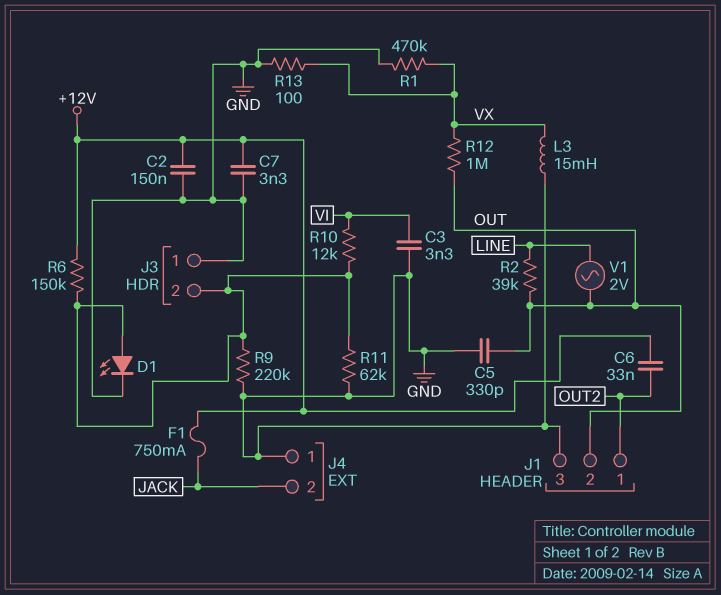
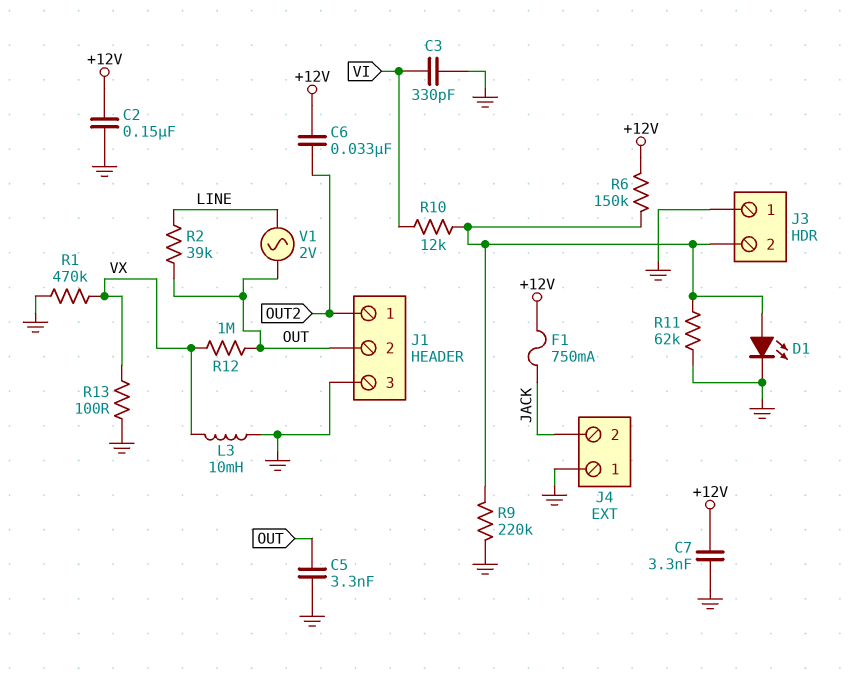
C3: 3.3nF (GND, VI) -> 330pF (GND, VI)
C5: 330pF (GND, OUT) -> 3.3nF (GND, OUT)
L3: 15mH (GND, VX) -> 10mH (GND, VX)

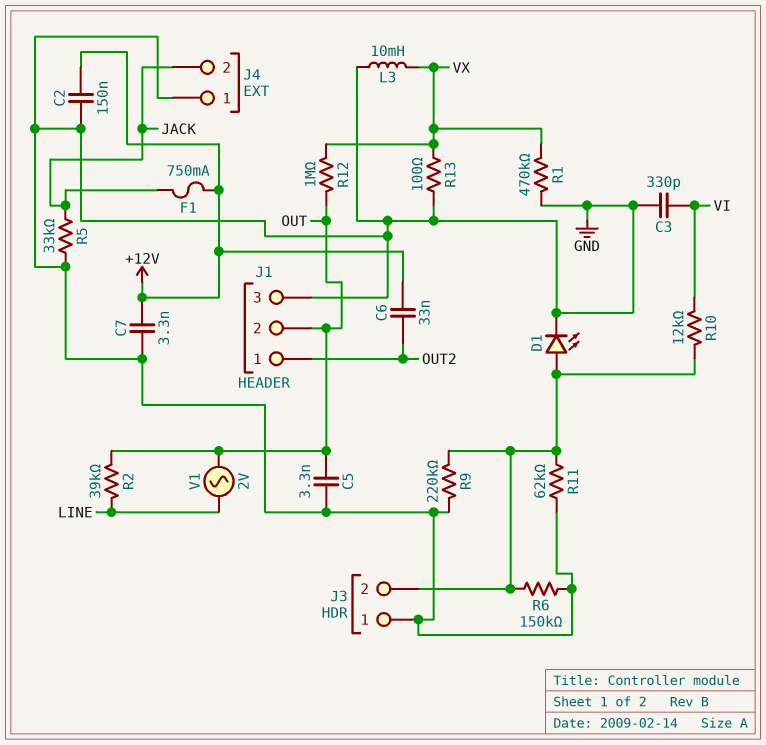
R5: none -> 33k (GND, JACK)
R6: 150k (+12V, J3/2) -> 150k (GND, J3/2)

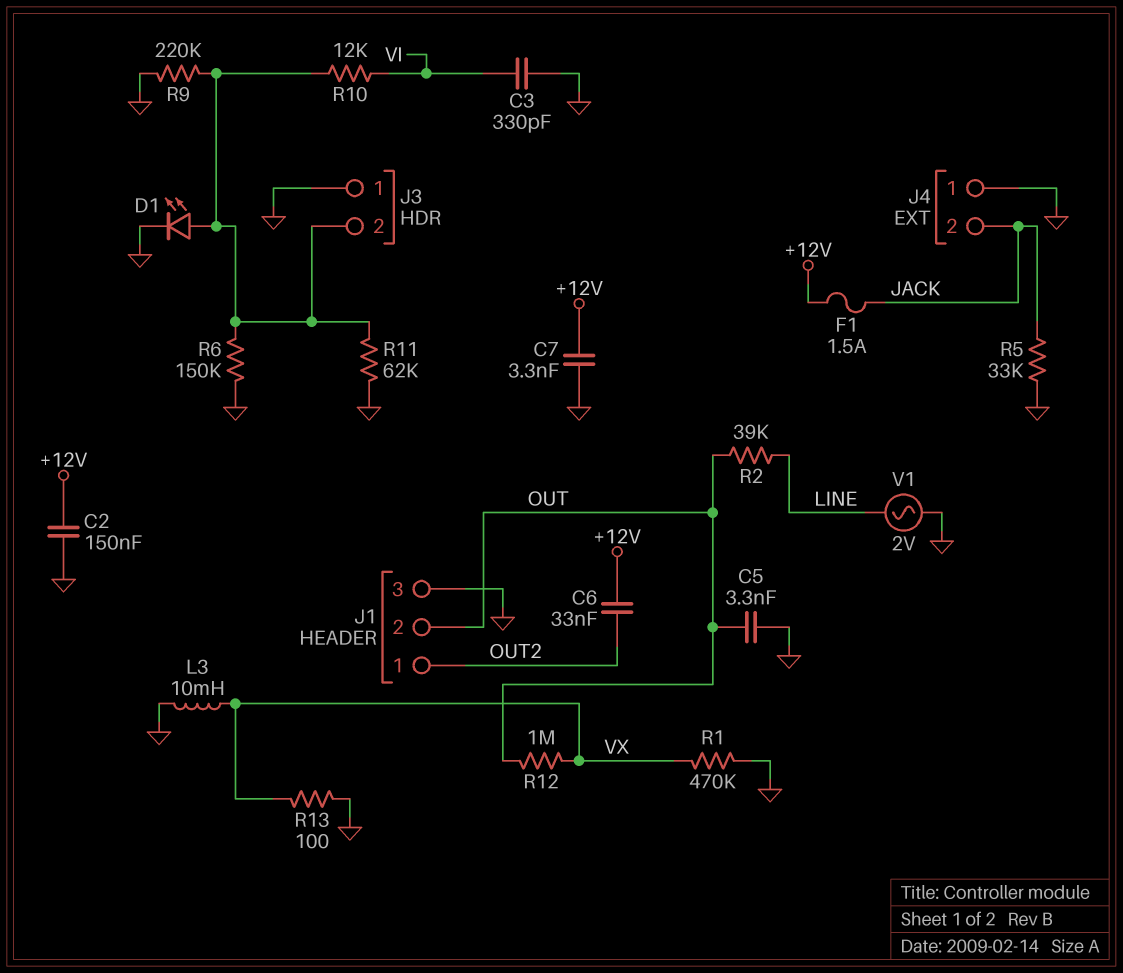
F1: 750mA (+12V, JACK) -> 1.5A (+12V, JACK)
V1: AC 2V (LINE, OUT) -> AC 2V (GND, LINE)

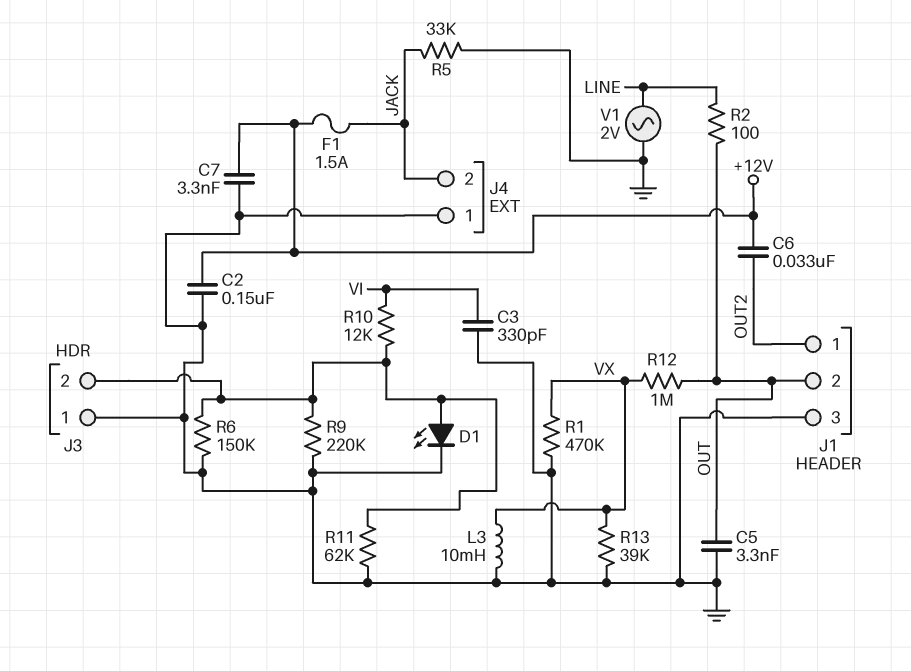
R2: 39k (LINE, OUT) -> 100 (LINE, OUT)
R13: 100 (GND, VX) -> 39k (GND, VX)

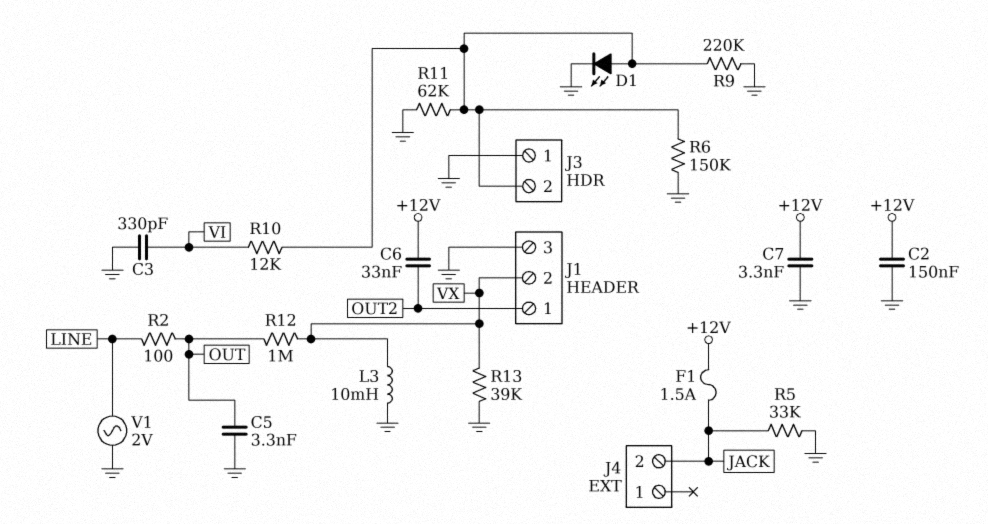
J1 pin 2: OUT -> VX
J4 pin 1: GND -> none
R1: 470k (GND, VX) -> none

